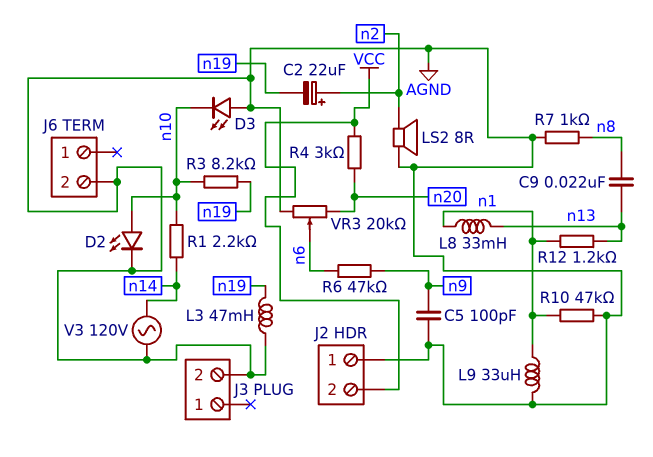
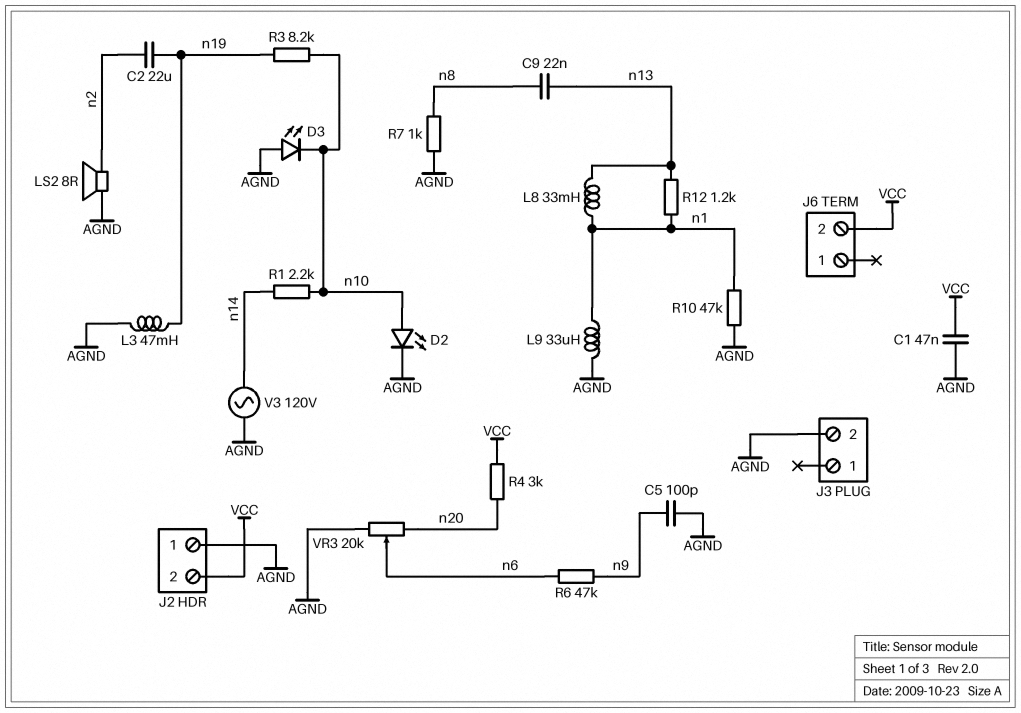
C1: none -> 47nF (AGND, VCC)
C2: 22uF (plus n2, minus n19) -> 22uF (n2, n19)
J6 pin 2: AGND -> VCC

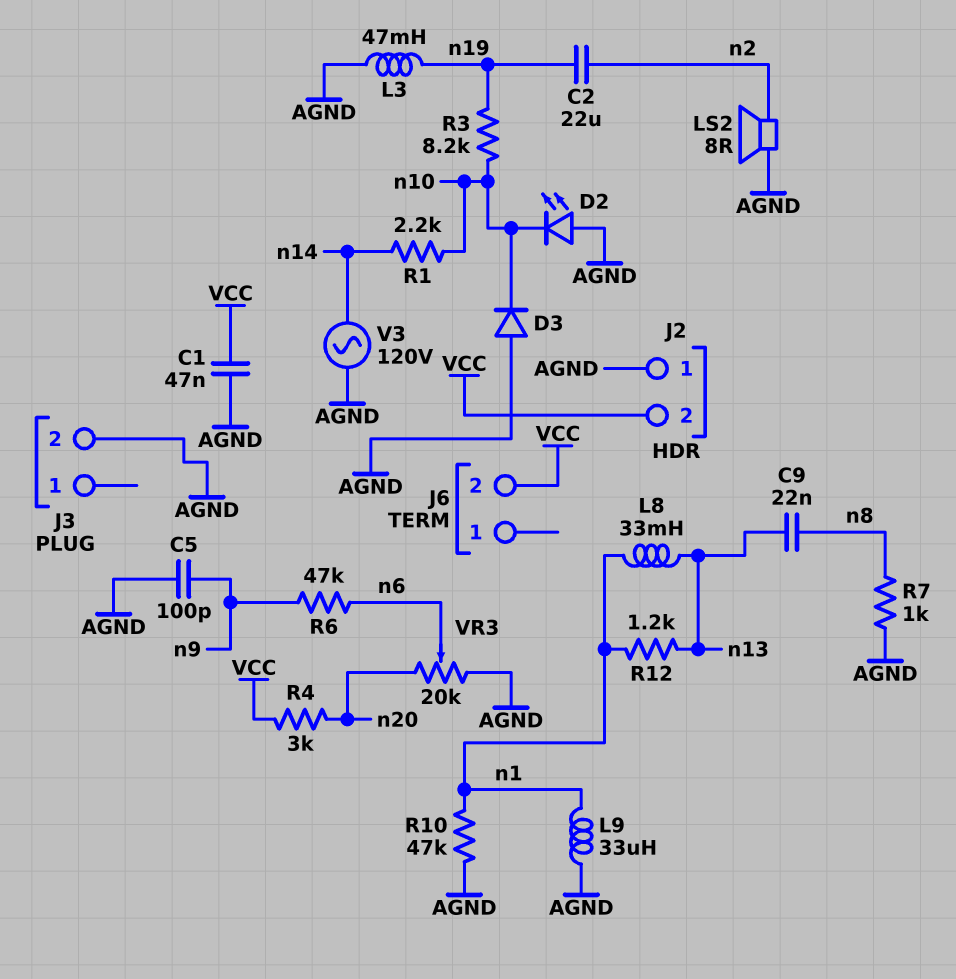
D2: LED (A n10, K AGND) -> LED (A AGND, K n10)
D3: LED (A AGND, K n10) -> diode (A AGND, K n10)

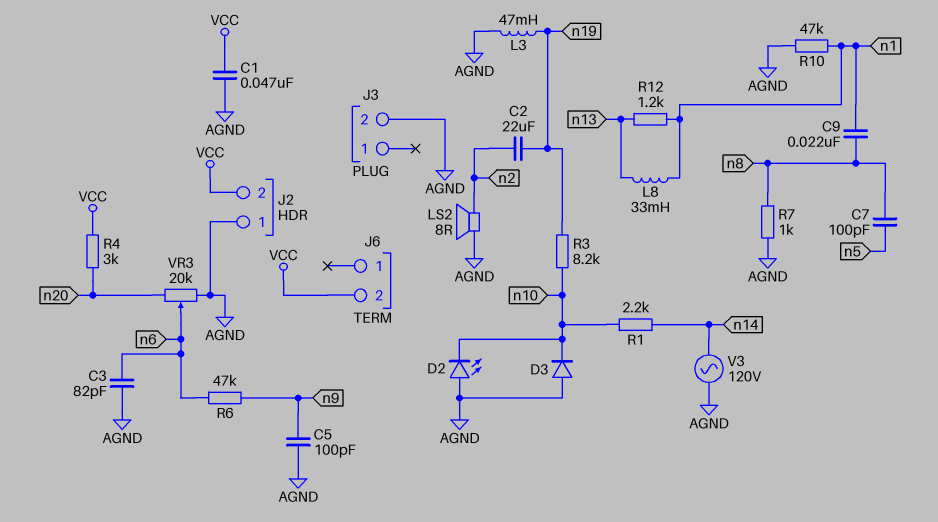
C3: none -> 82pF (AGND, n6)
C7: none -> 100pF (n5, n8)
C9: 22nF (n8, n13) -> 22nF (n1, n8)
L9: 33uH (AGND, n1) -> none

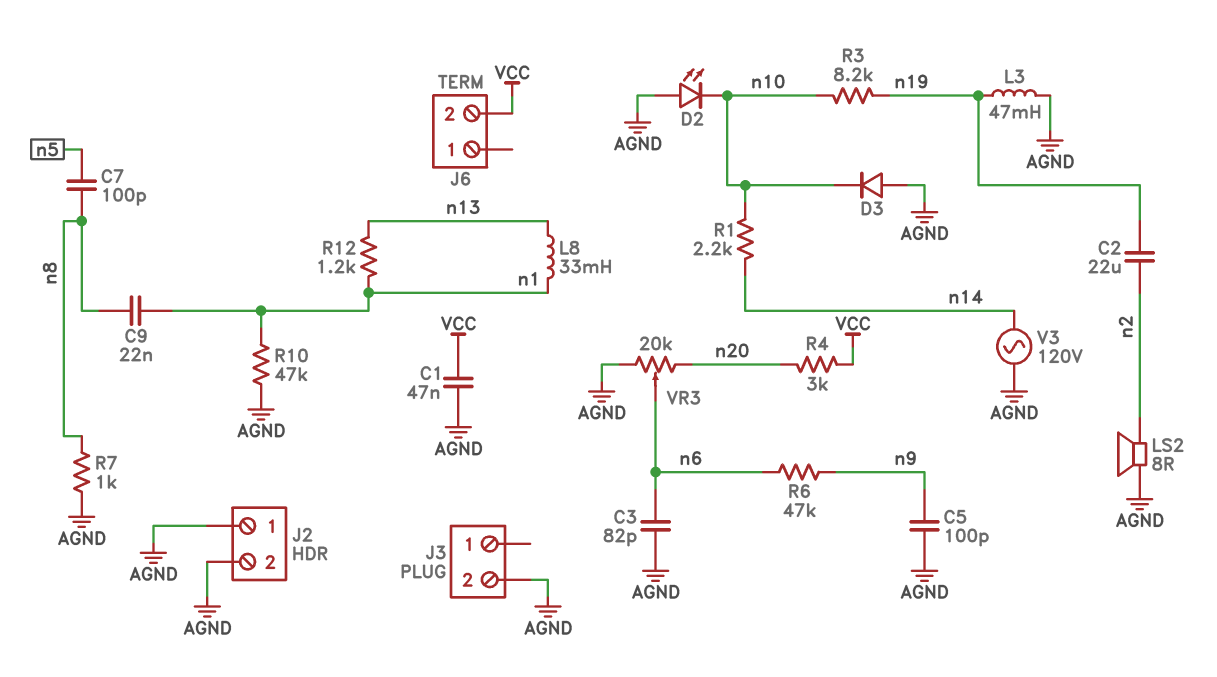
J2 pin 2: VCC -> AGND

